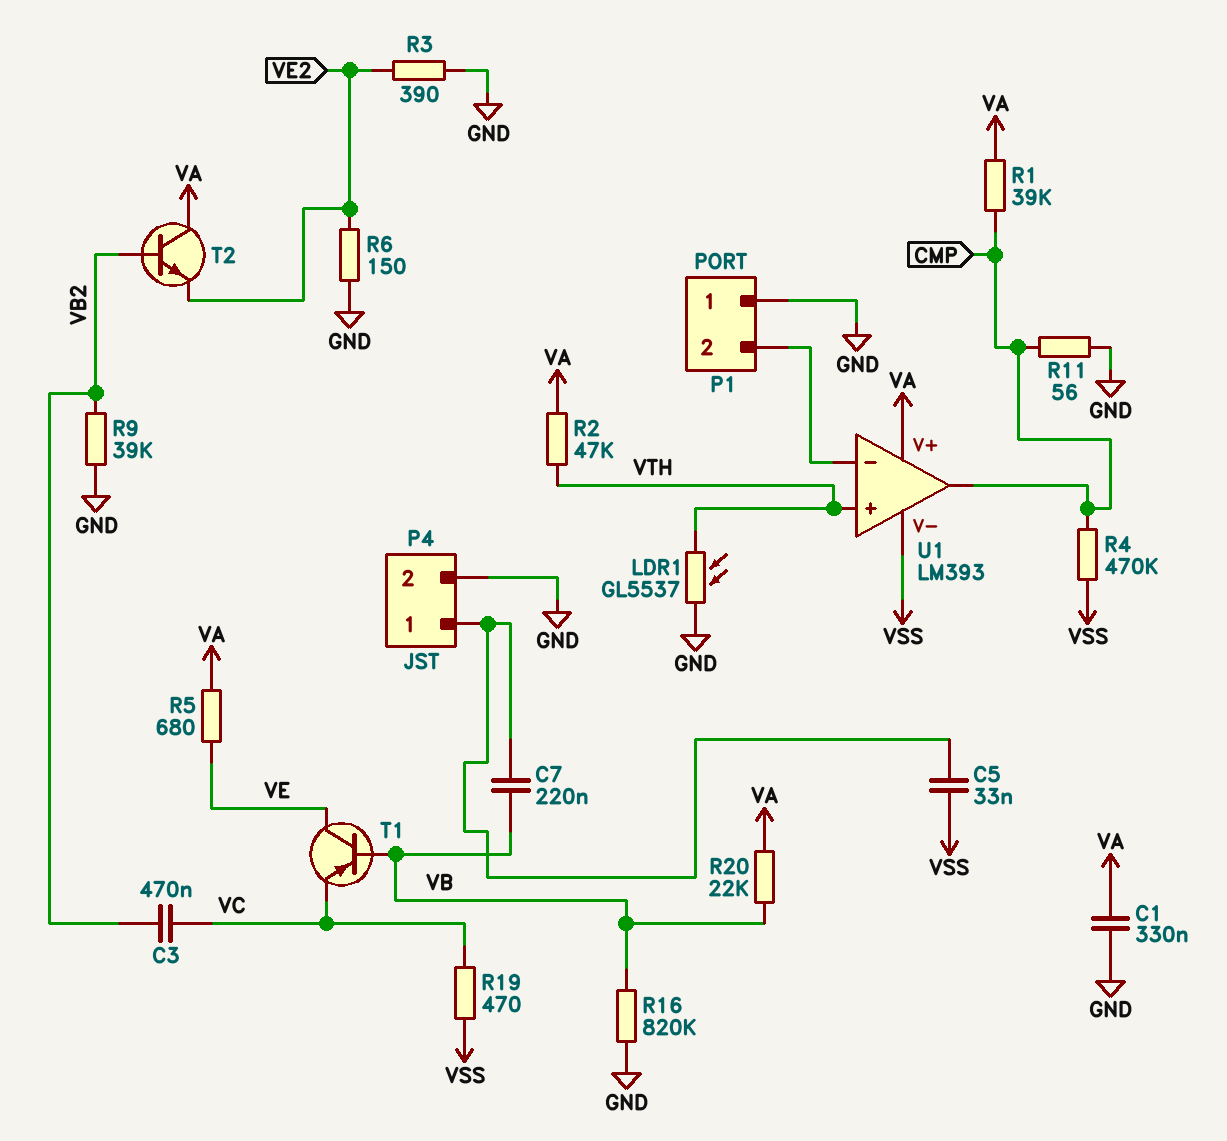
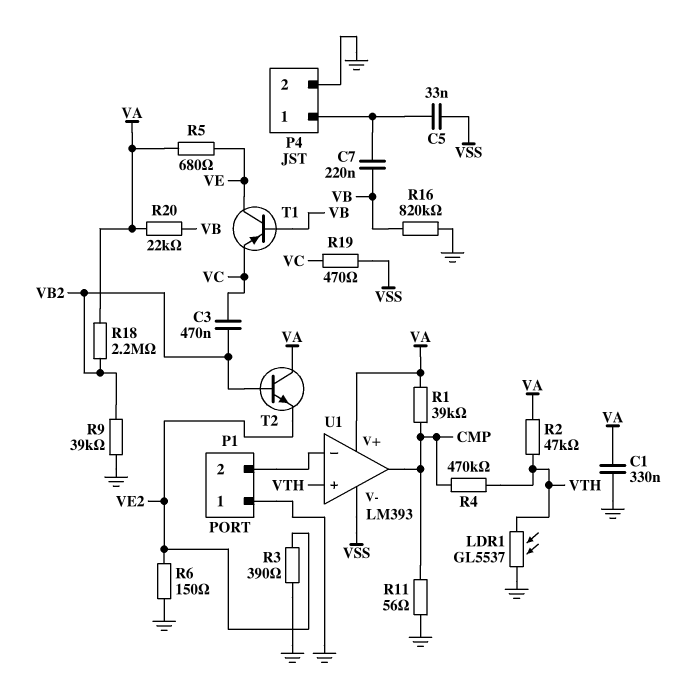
R4: 470k (CMP, VSS) -> 470k (CMP, VTH)
R18: none -> 2.2M (VA, VB2)

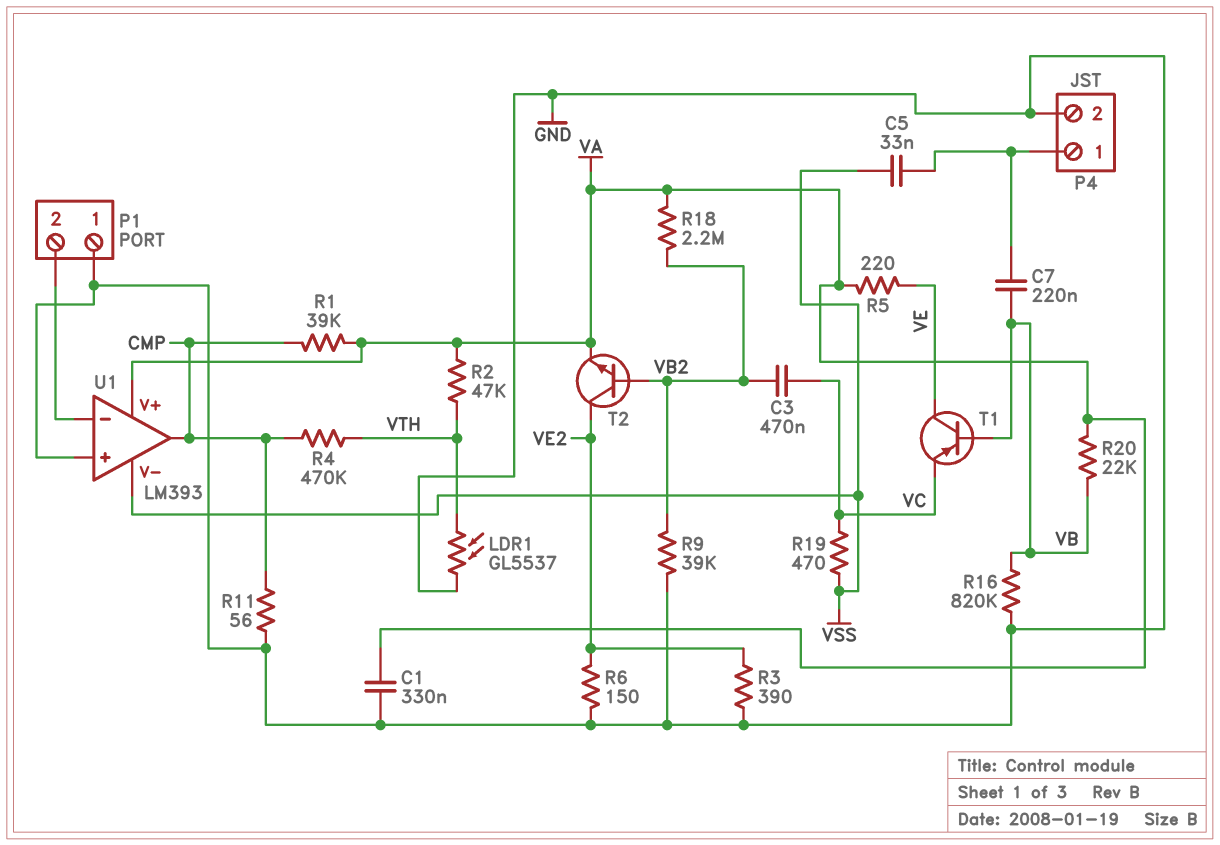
R5: 680 (VA, VE) -> 220 (VA, VE)
T2: NPN (B VB2, C VA, E VE2) -> NPN (B VB2, C VE2, E VA)
U1 pin in+: VTH -> GND

